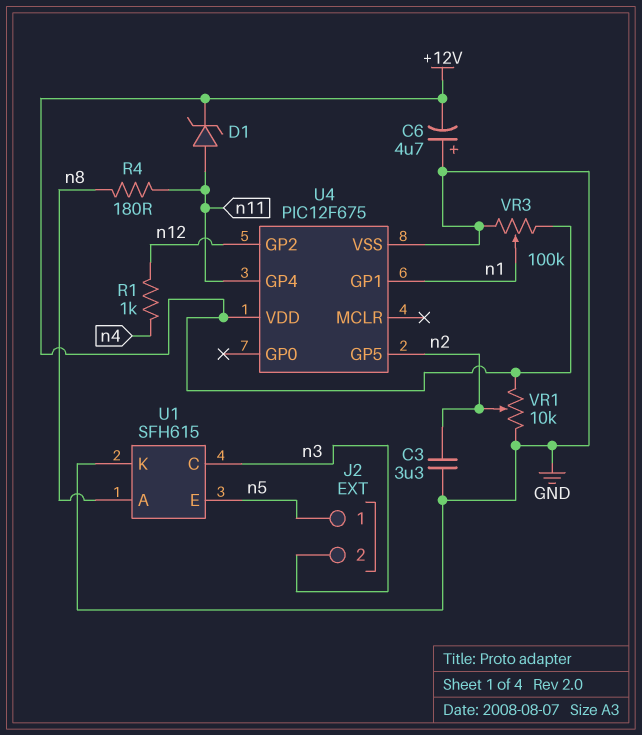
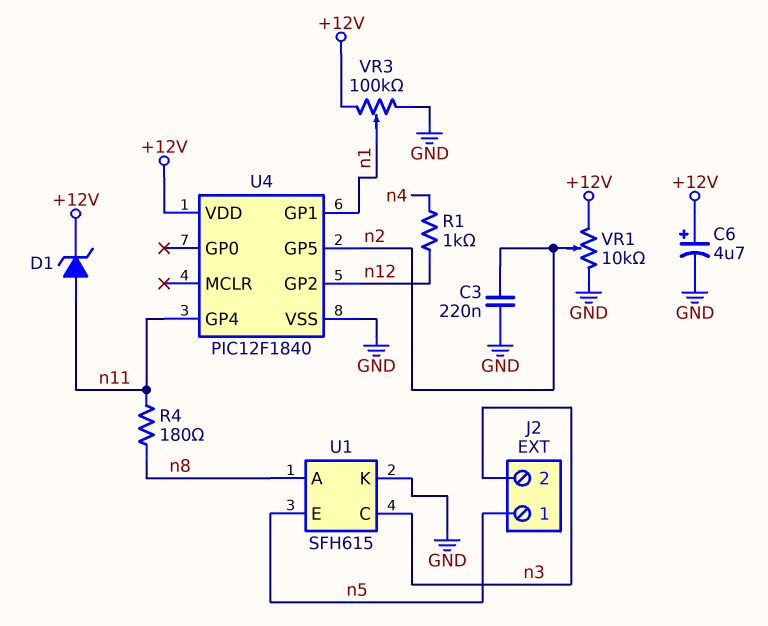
C3: 3.3uF (GND, n2) -> 220nF (GND, n2)
C6: 4.7uF (plus GND, minus +12V) -> 4.7uF (plus +12V, minus GND)
U4: PIC12F675 -> PIC12F1840

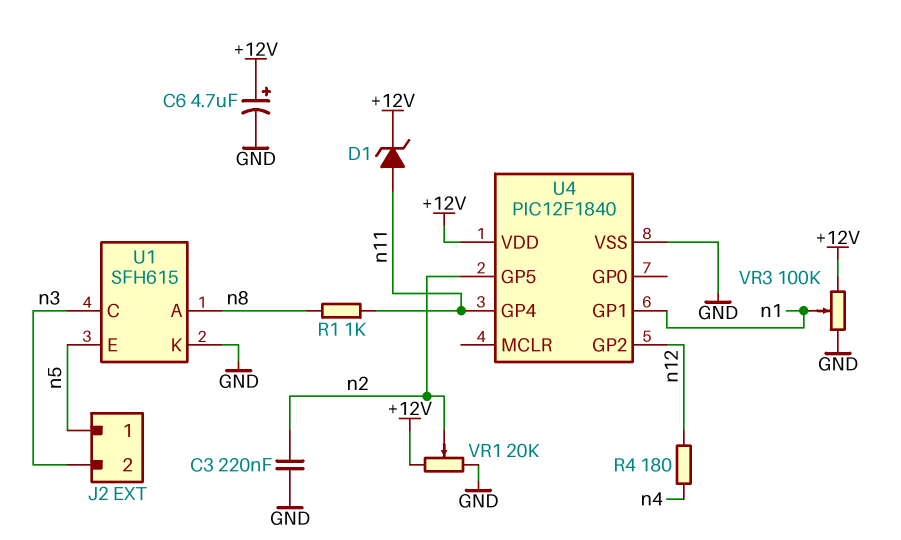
R1: 1k (n4, n12) -> 1k (n8, n11)
R4: 180 (n8, n11) -> 180 (n4, n12)
VR1: 10k (+12V, GND, wiper n2) -> 20k (+12V, GND, wiper n2)

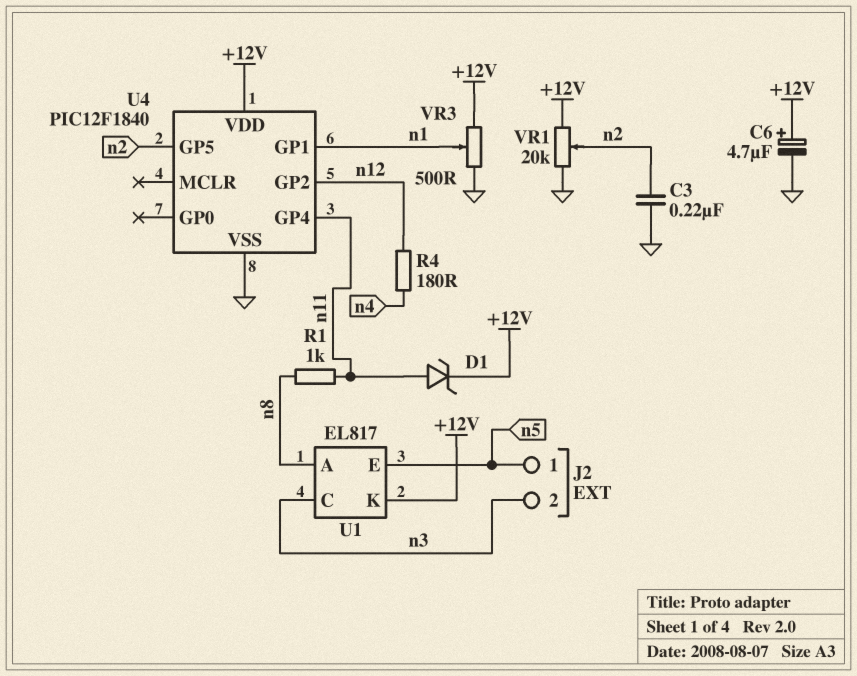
U1: SFH615 -> EL817
U1 pin K: GND -> +12V
VR3: 100k (+12V, GND, wiper n1) -> 500 (+12V, GND, wiper n1)

